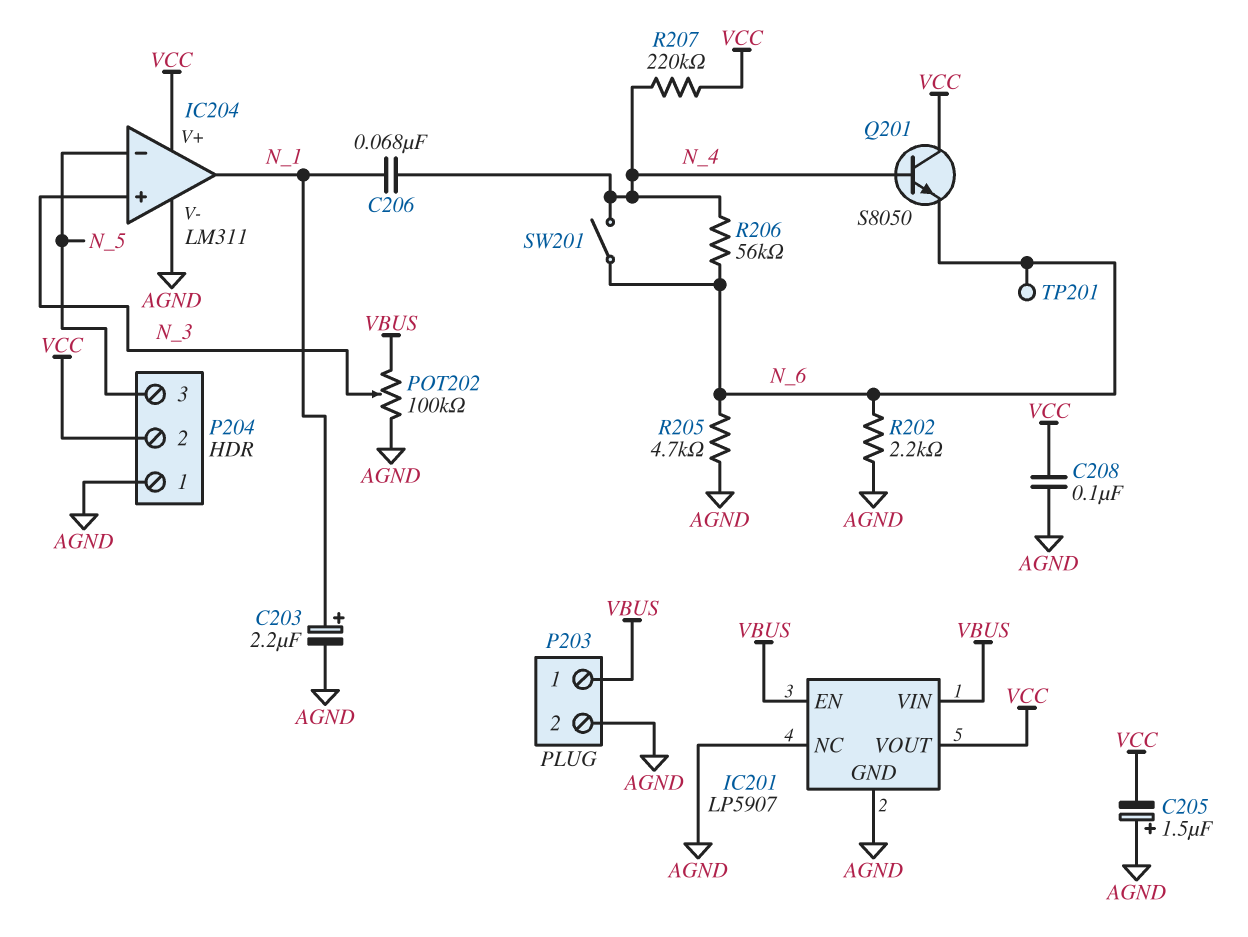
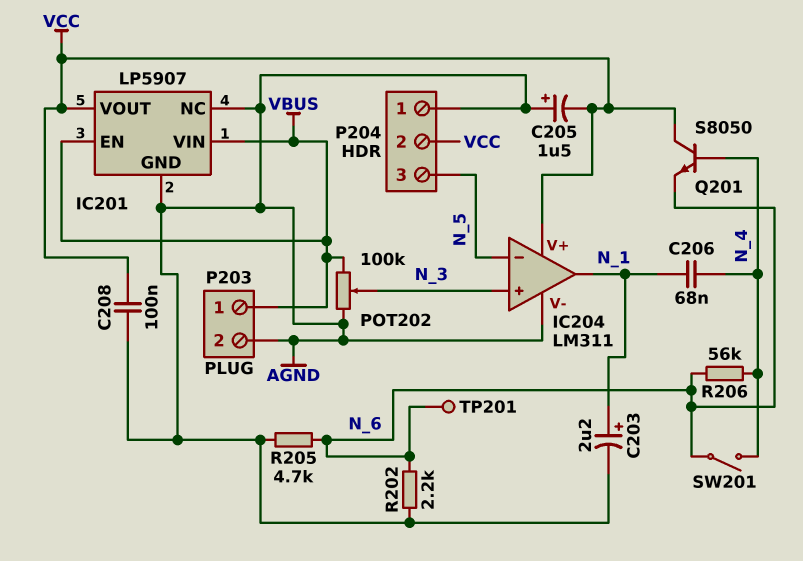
R207: 220k (N_4, VCC) -> none

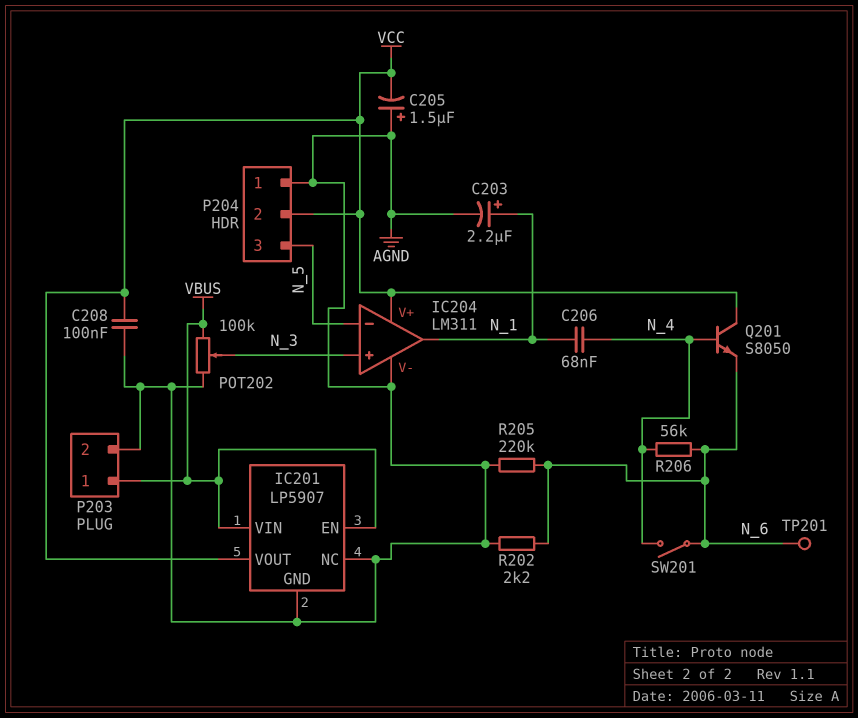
R205: 4.7k (AGND, N_6) -> 220k (AGND, N_6)

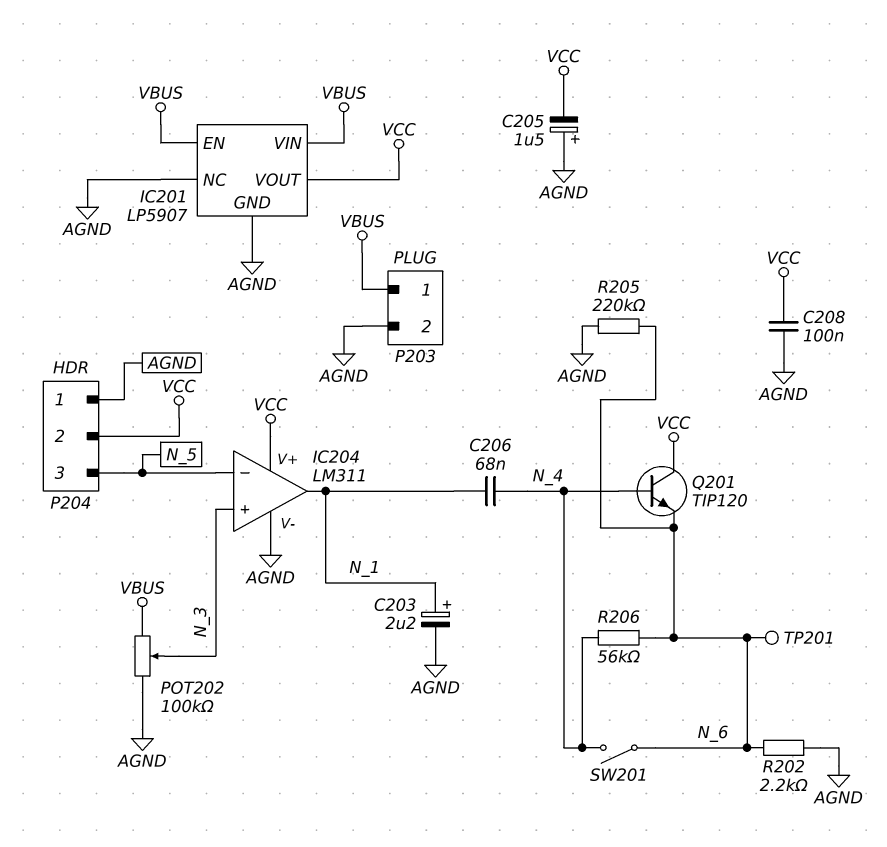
Q201: NPN S8050 (B N_4, C VCC, E N_6) -> NPN TIP120 (B N_4, C VCC, E N_6)

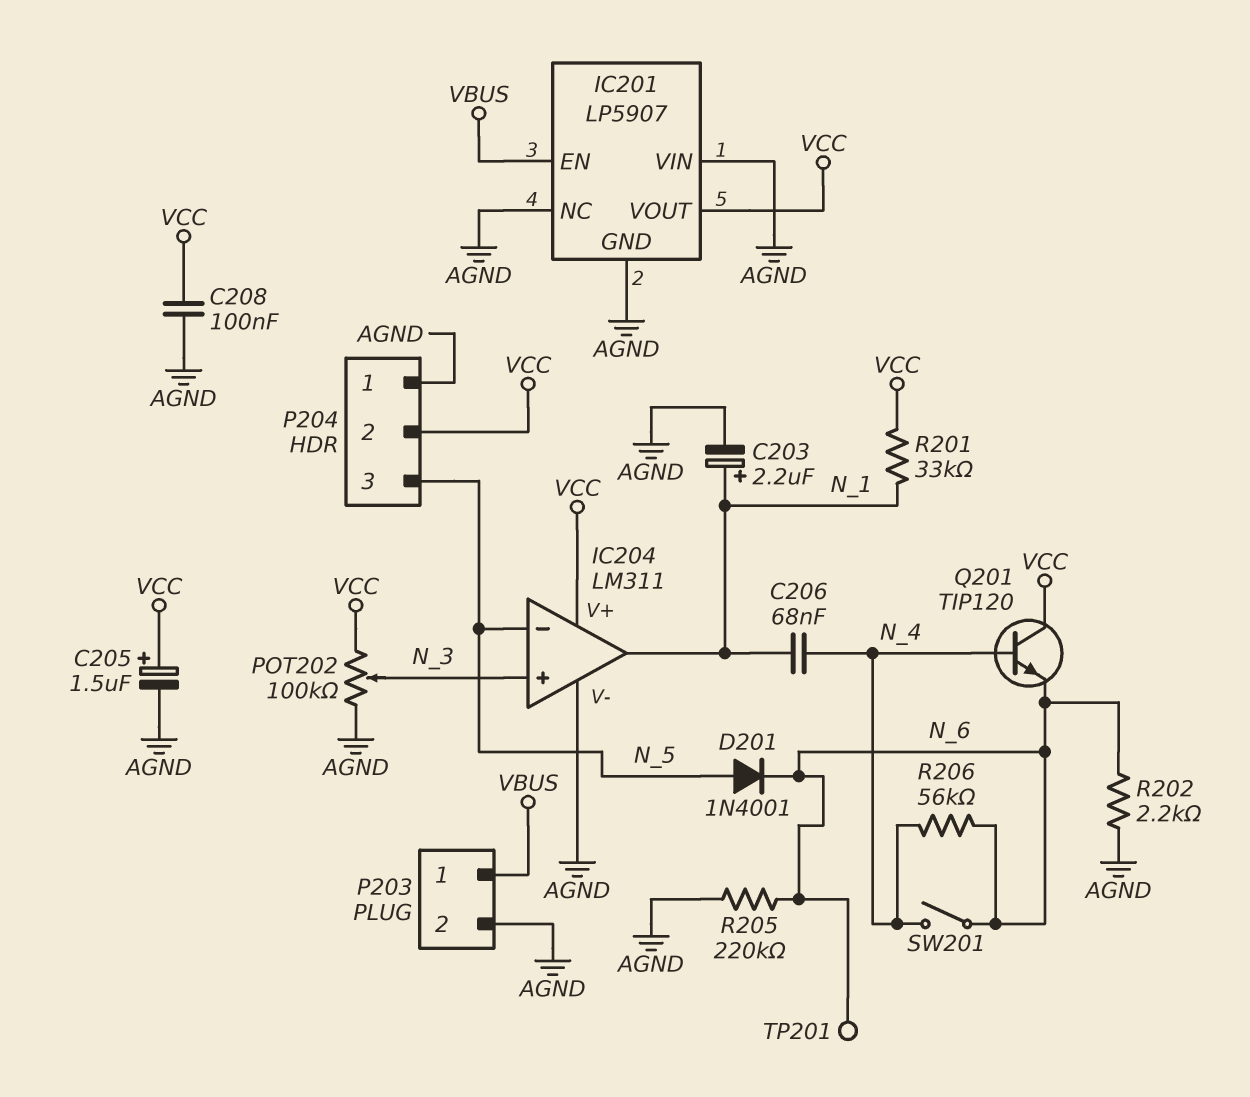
C205: 1.5uF (plus AGND, minus VCC) -> 1.5uF (plus VCC, minus AGND)
D201: none -> diode 1N4001 (A N_5, K N_6)
IC201 pin VIN: VBUS -> AGND
POT202: 100k (AGND, VBUS, wiper N_3) -> 100k (AGND, VCC, wiper N_3)
R201: none -> 33k (N_1, VCC)

